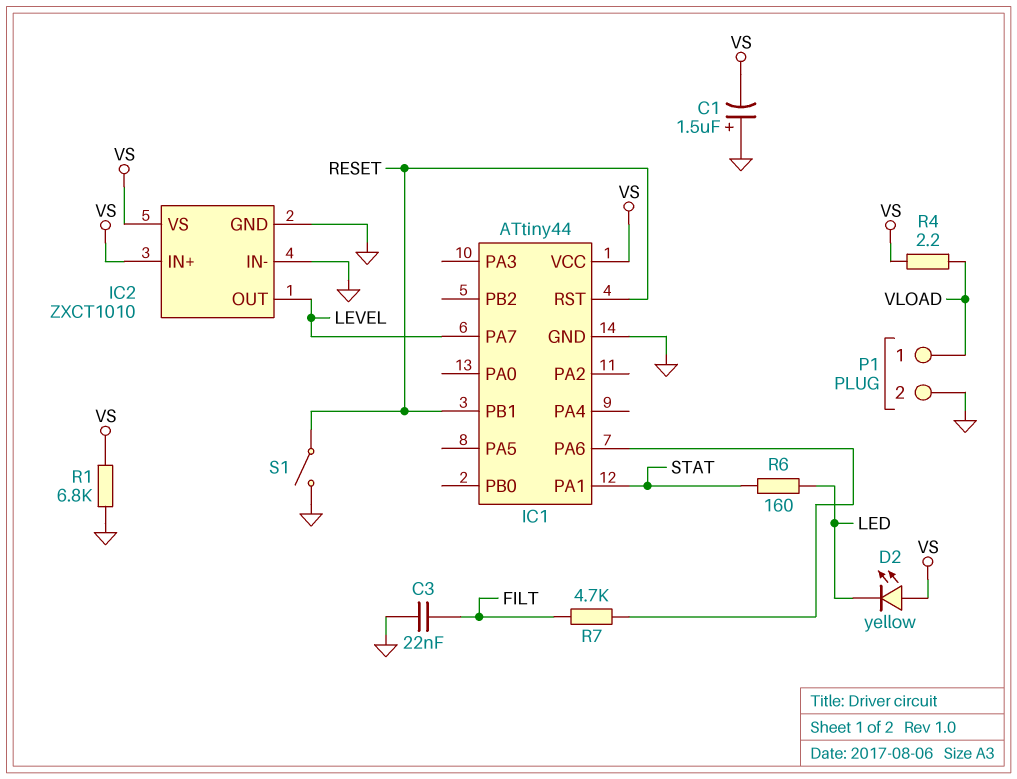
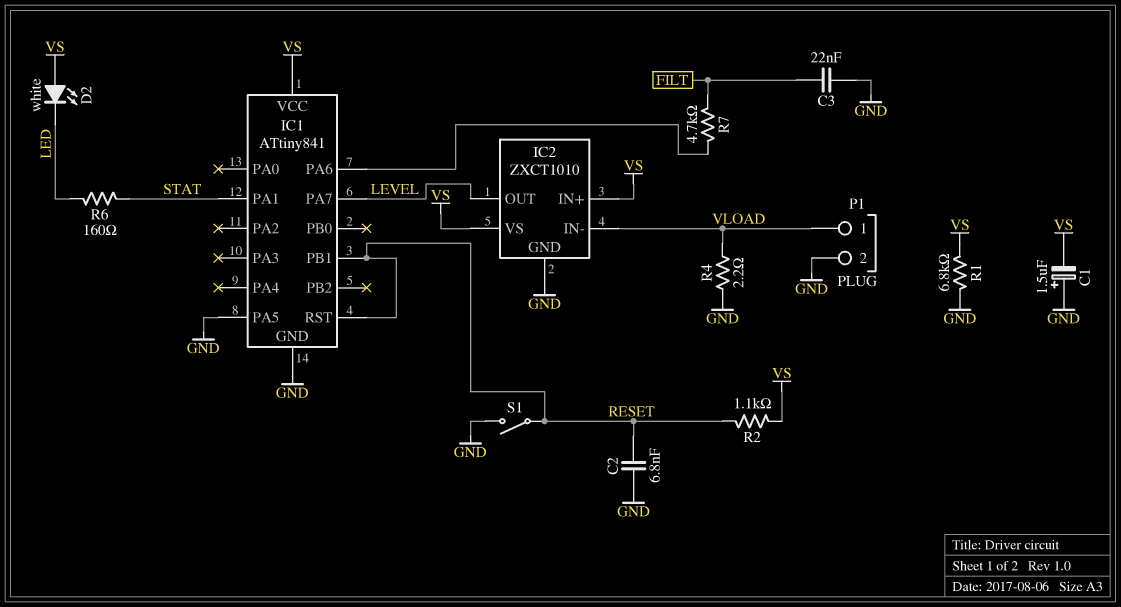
C2: none -> 6.8nF (GND, RESET)
D2: LED yellow (A VS, K LED) -> LED white (A VS, K LED)
IC1: ATtiny44 -> ATtiny841
IC1 pin PA5: none -> GND
IC2 pin IN-: GND -> VLOAD
R2: none -> 1.1k (RESET, VS)
R4: 2.2 (VLOAD, VS) -> 2.2 (GND, VLOAD)

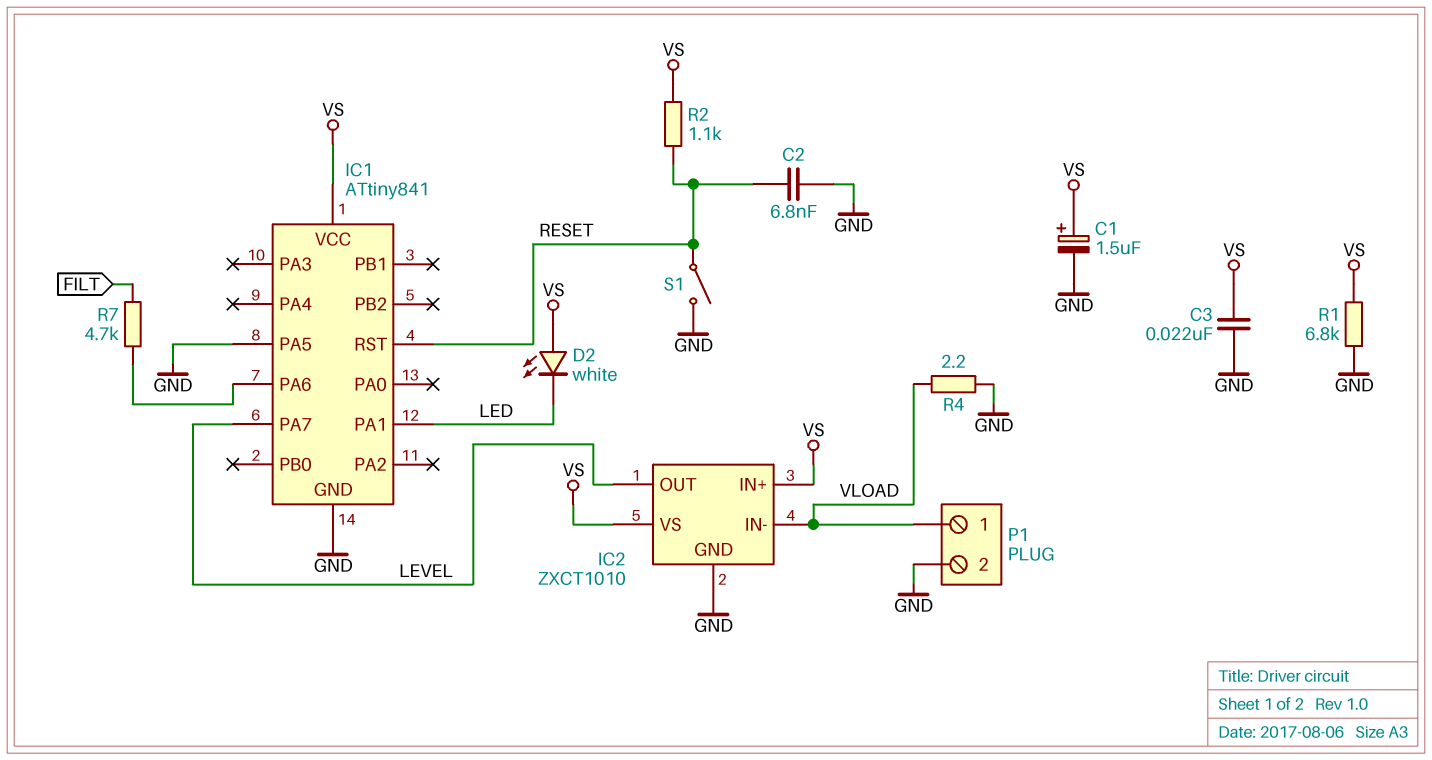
C1: 1.5uF (plus GND, minus VS) -> 1.5uF (plus VS, minus GND)
C3: 22nF (FILT, GND) -> 22nF (GND, VS)
IC1 pin PA1: STAT -> LED
IC1 pin PB1: RESET -> none
R6: 160 (LED, STAT) -> none

